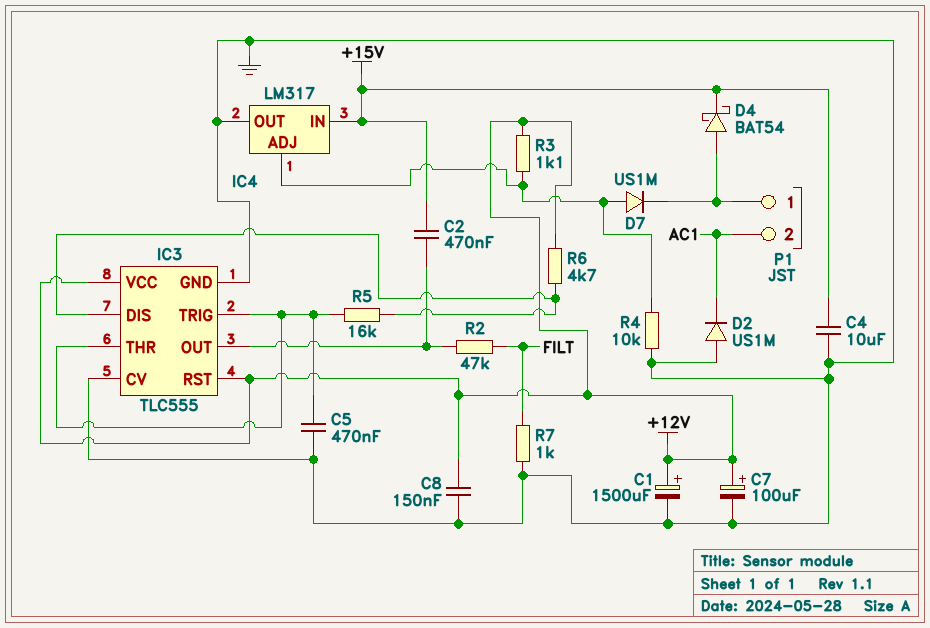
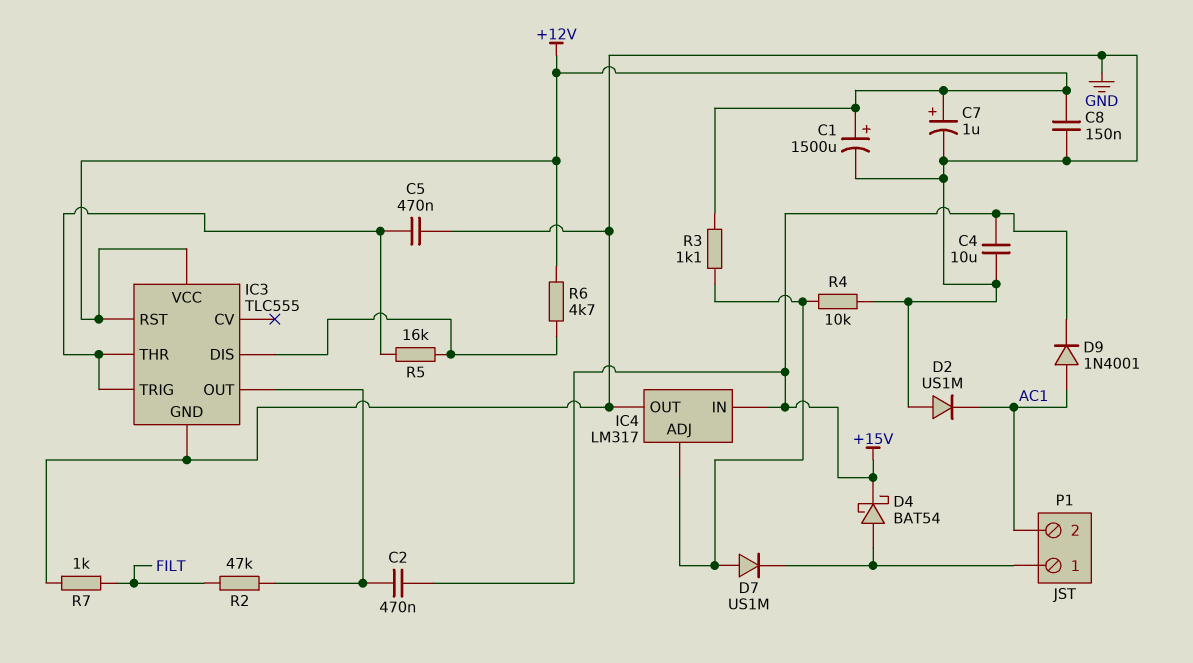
C7: 100uF (plus +12V, minus GND) -> 1uF (plus +12V, minus GND)
D9: none -> diode 1N4001 (A AC1, K +15V)
IC3 pin CV: GND -> none

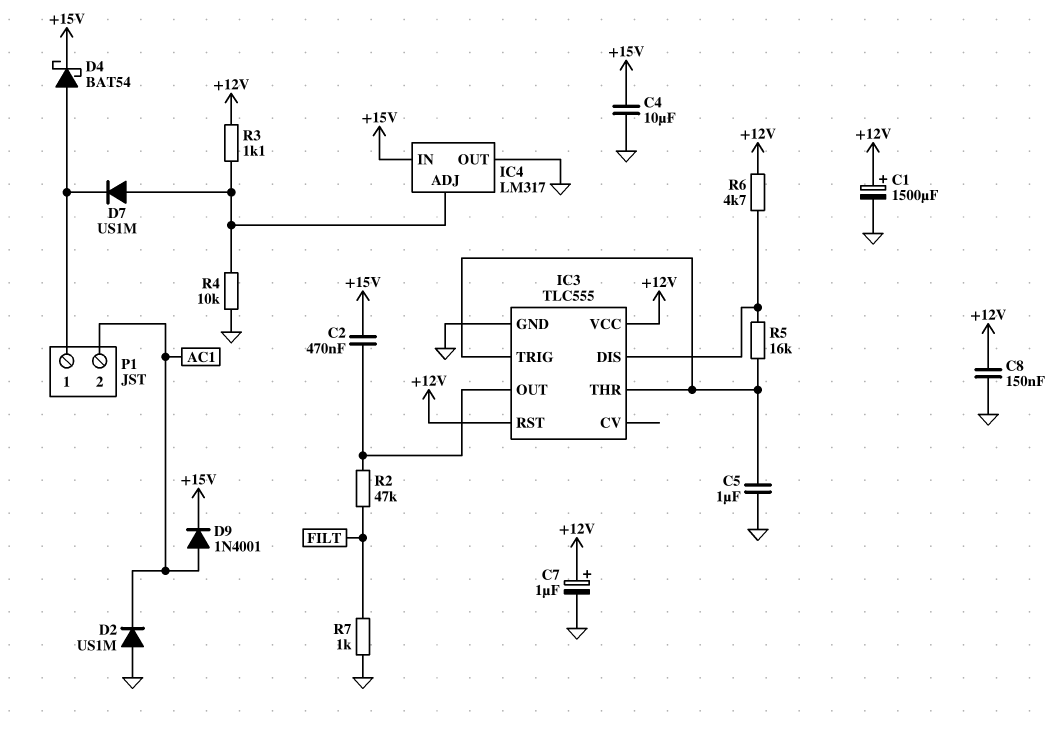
C5: 470nF (GND, IC3/THR) -> 1uF (GND, IC3/THR)

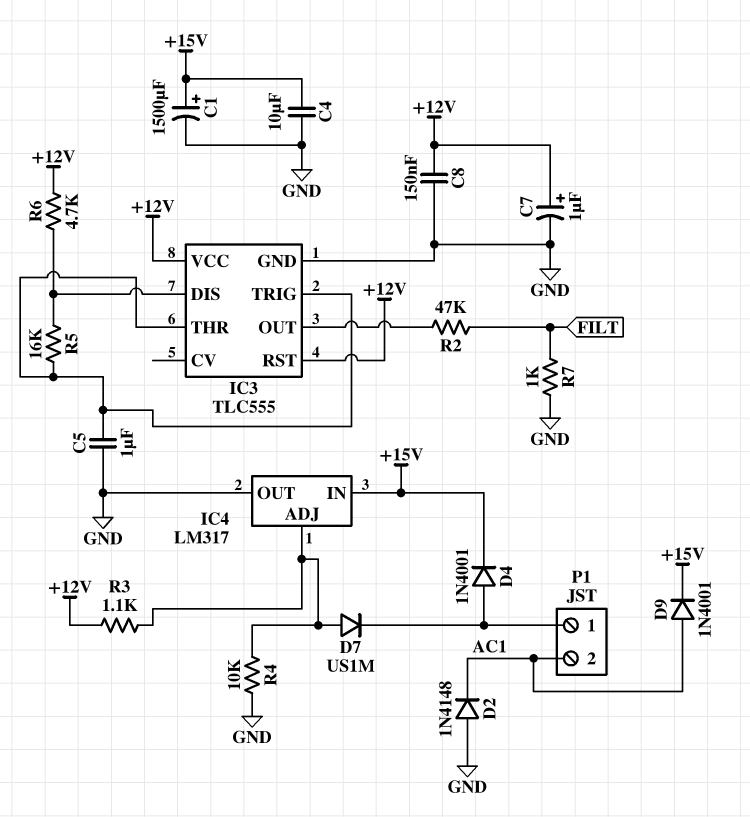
C1: 1500uF (plus +12V, minus GND) -> 1500uF (plus +15V, minus GND)
C2: 470nF (+15V, IC3/OUT) -> none
D2: diode US1M (A GND, K AC1) -> diode 1N4148 (A GND, K AC1)
D4: schottky BAT54 (A P1/1, K +15V) -> diode 1N4001 (A P1/1, K +15V)

